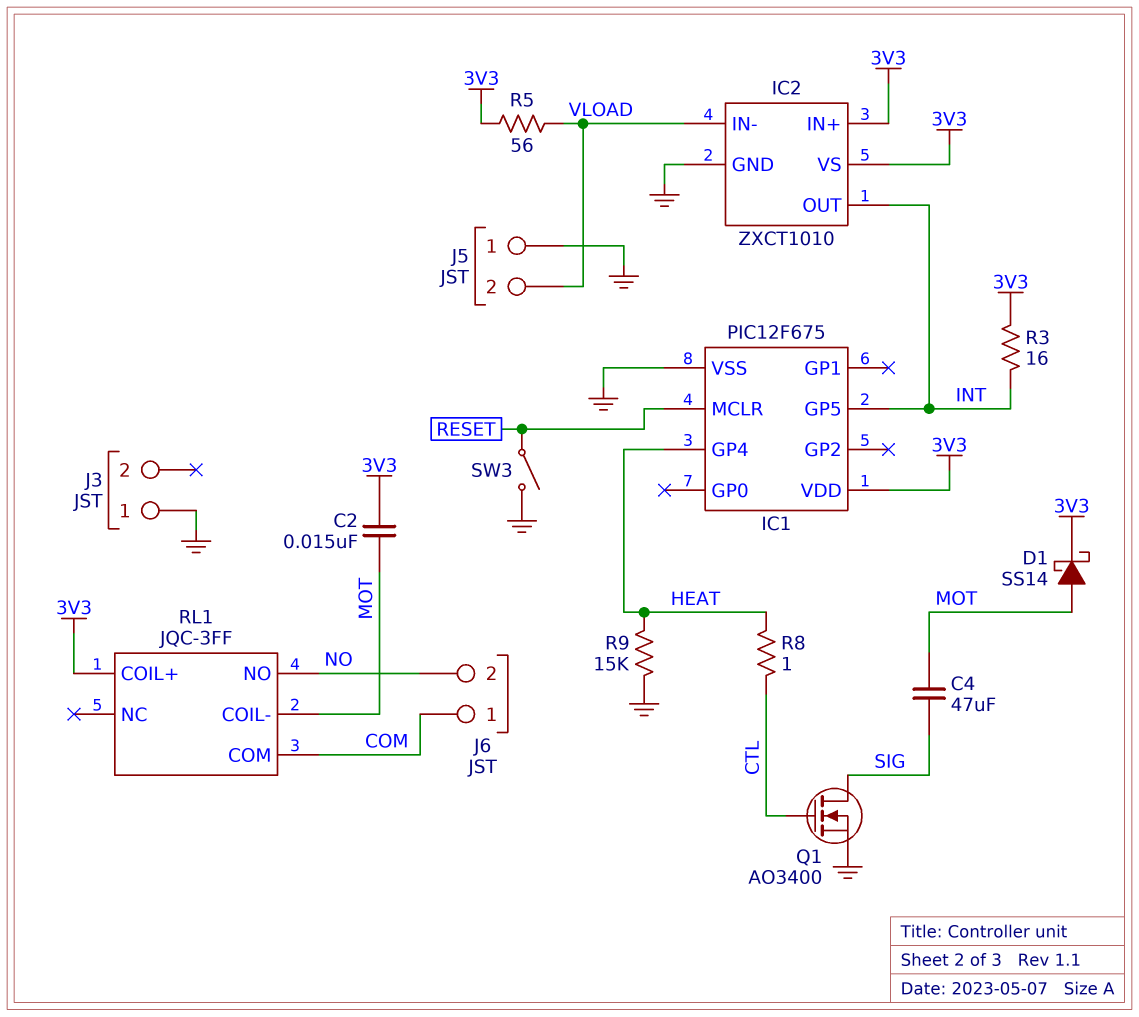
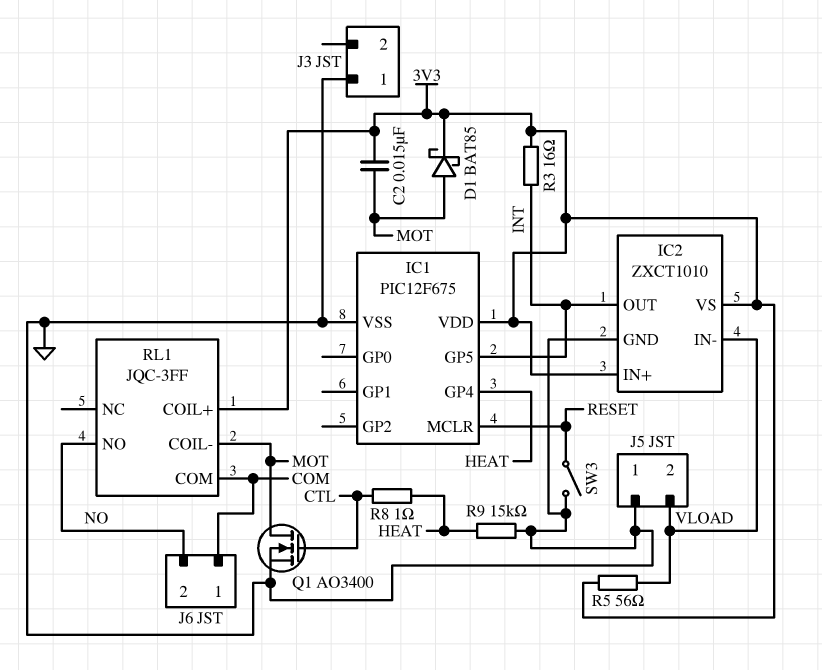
C4: 47uF (MOT, SIG) -> none
D1: schottky SS14 (A MOT, K 3V3) -> schottky BAT85 (A MOT, K 3V3)
Q1: NMOS AO3400 (G CTL, D SIG, S GND) -> NMOS AO3400 (G CTL, D MOT, S GND)

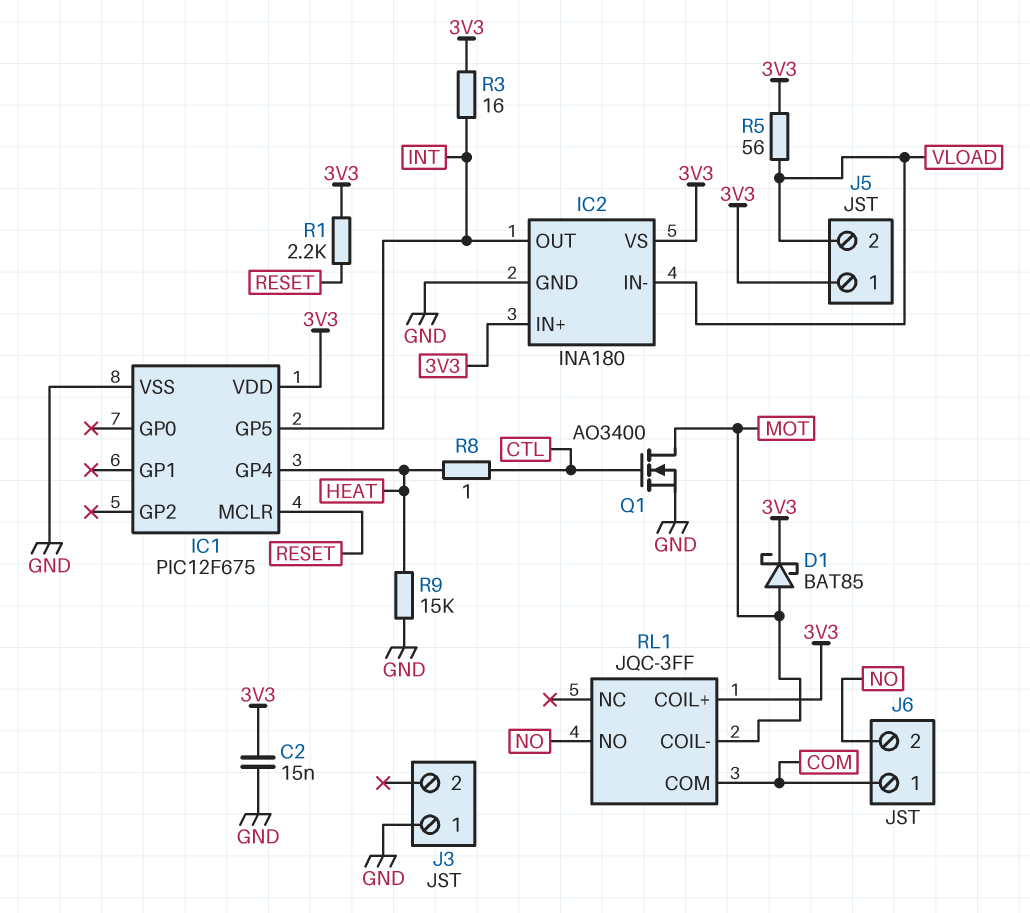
C2: 15nF (3V3, MOT) -> 15nF (3V3, GND)
IC2: ZXCT1010 -> INA180
J5 pin 1: GND -> 3V3
R1: none -> 2.2k (3V3, RESET)
SW3: switch (GND, RESET) -> none

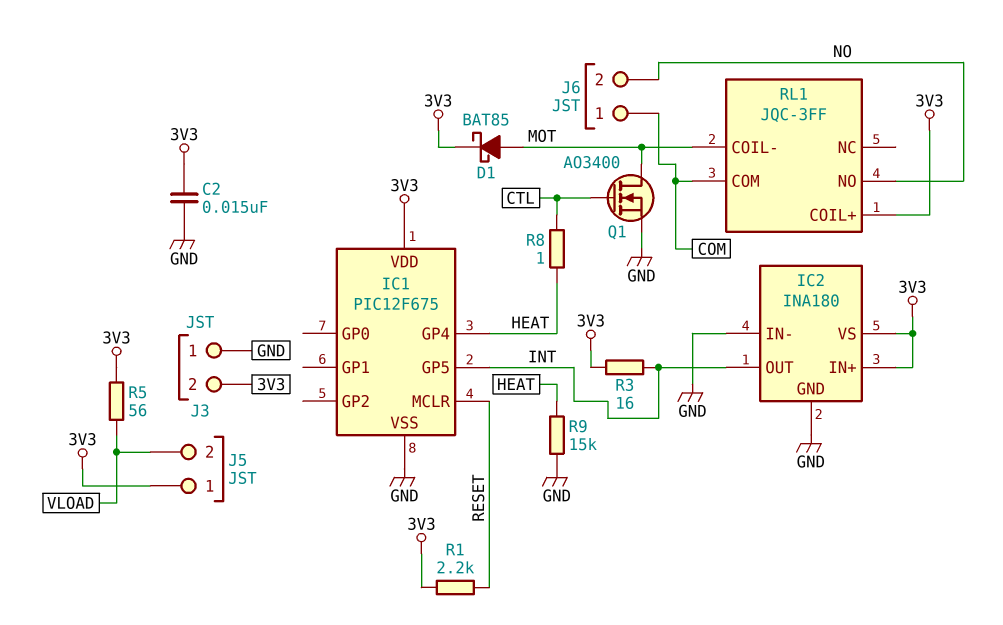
IC2 pin IN-: VLOAD -> GND
J3 pin 2: none -> 3V3

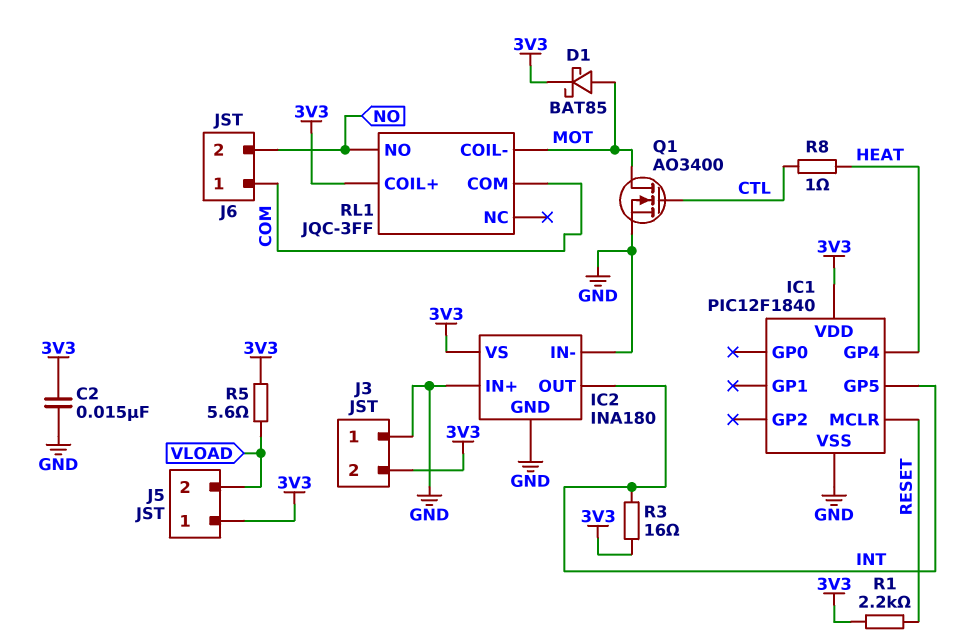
IC1: PIC12F675 -> PIC12F1840
IC2 pin IN+: 3V3 -> GND
R5: 56 (3V3, VLOAD) -> 5.6 (3V3, VLOAD)
R9: 15k (GND, HEAT) -> none

